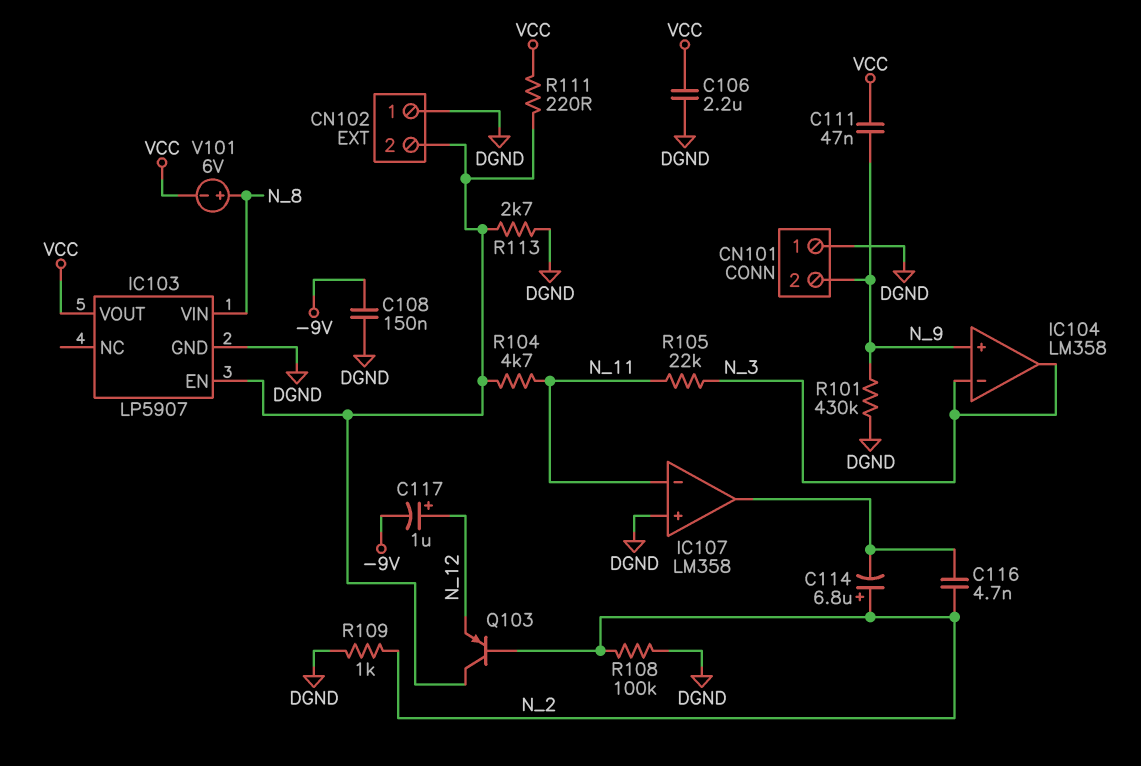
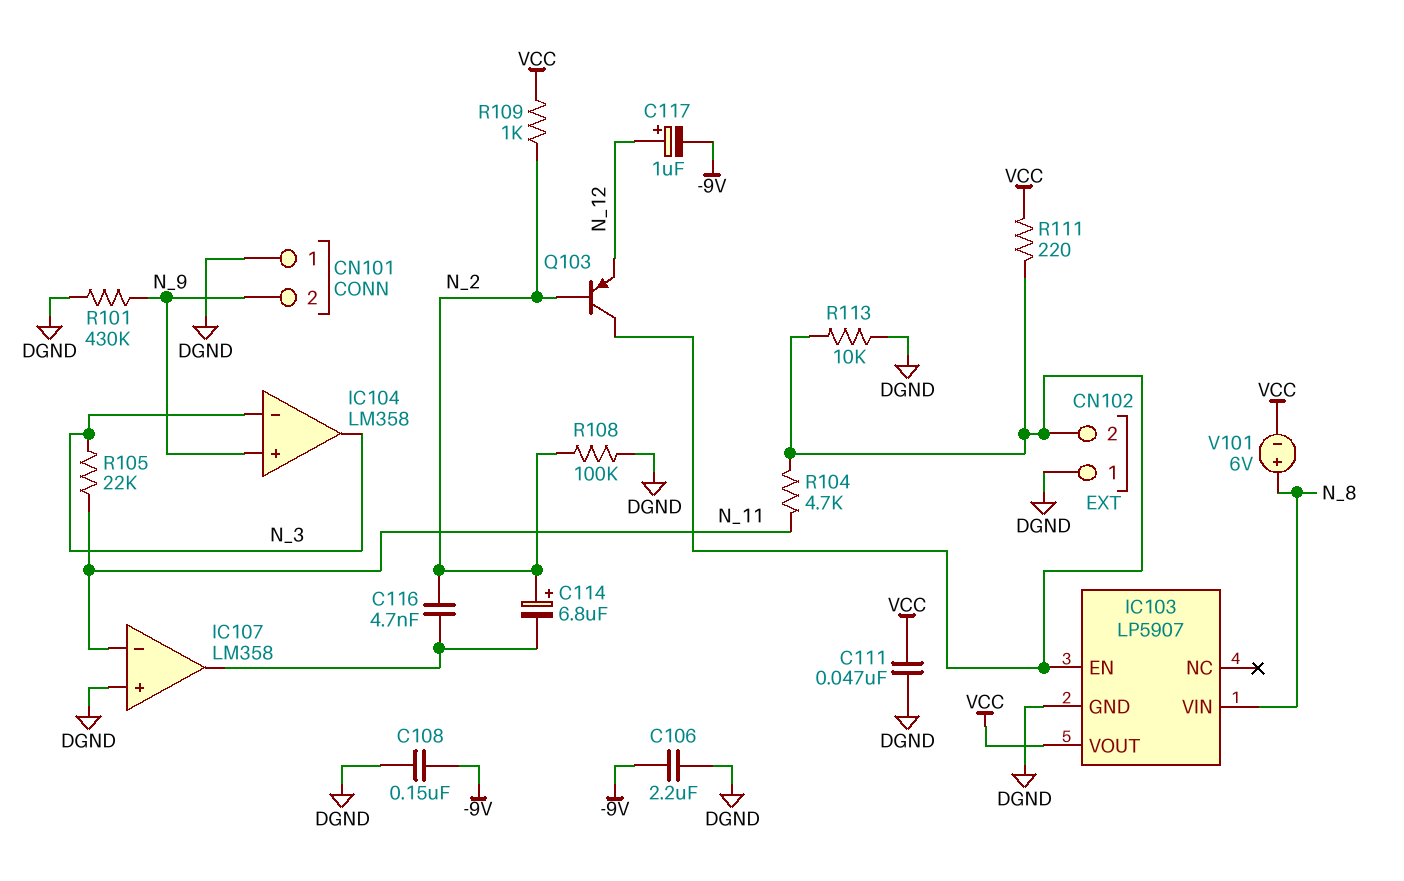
C106: 2.2uF (DGND, VCC) -> 2.2uF (-9V, DGND)
C111: 47nF (N_9, VCC) -> 47nF (DGND, VCC)
R109: 1k (DGND, N_2) -> 1k (N_2, VCC)
R113: 2.7k (CN102/2, DGND) -> 10k (CN102/2, DGND)

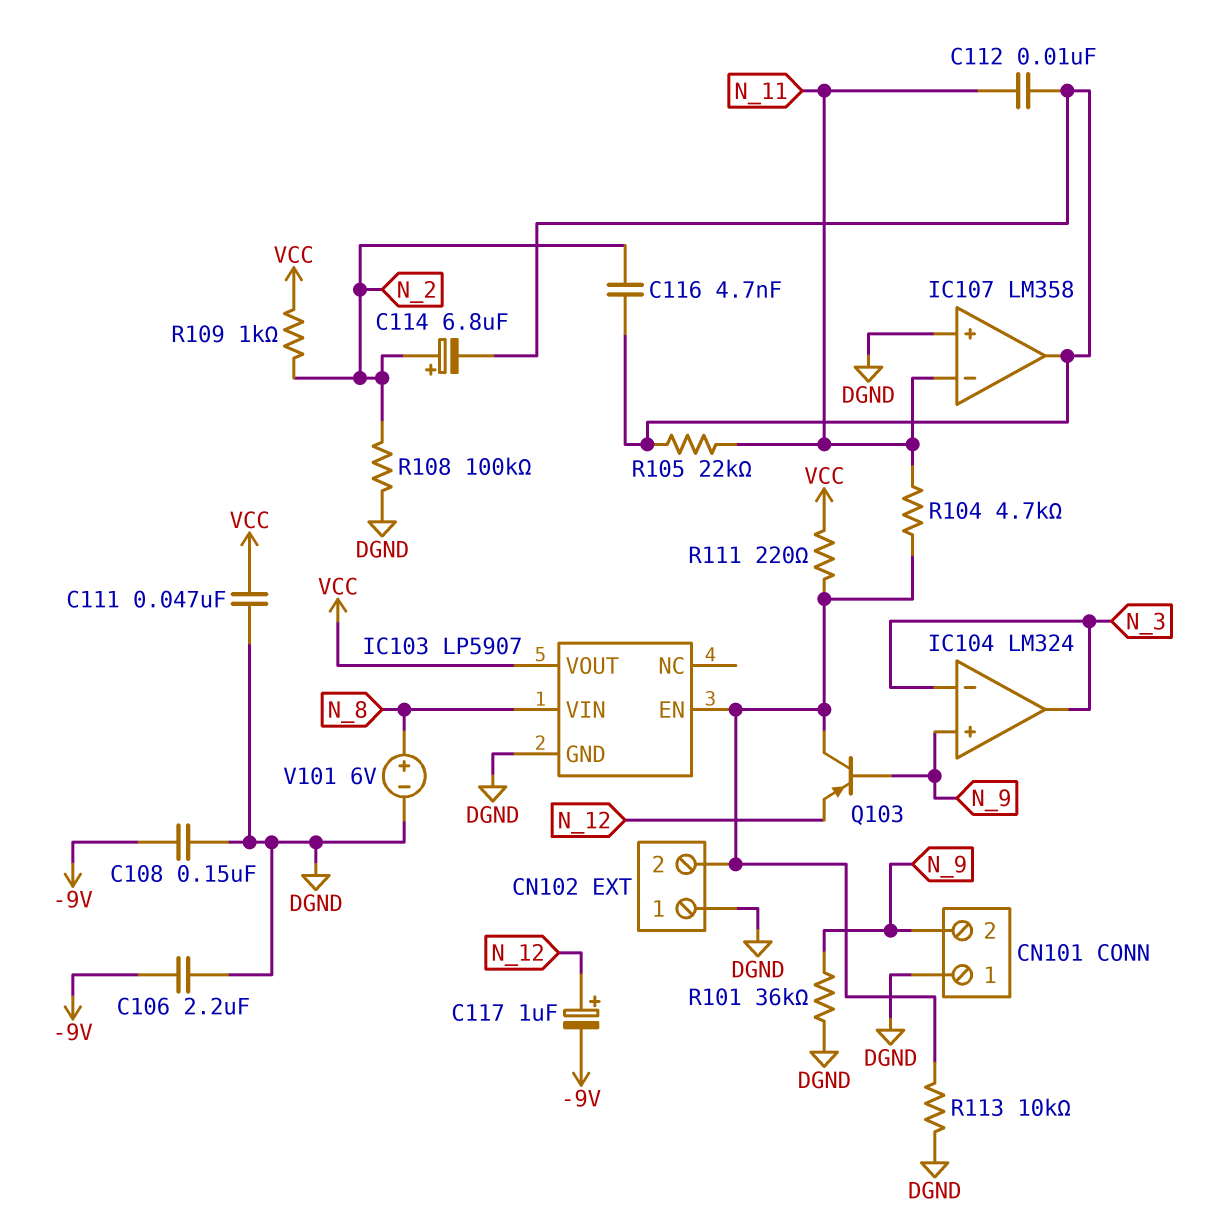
C112: none -> 10nF (IC107/out, N_11)
IC104: LM358 -> LM324
Q103: PNP (B N_2, C CN102/2, E N_12) -> PNP (B N_9, C CN102/2, E N_12)
R101: 430k (DGND, N_9) -> 36k (DGND, N_9)
R105: 22k (N_3, N_11) -> 22k (IC107/out, N_11)
V101: 6V (plus N_8, minus VCC) -> 6V (plus N_8, minus DGND)

